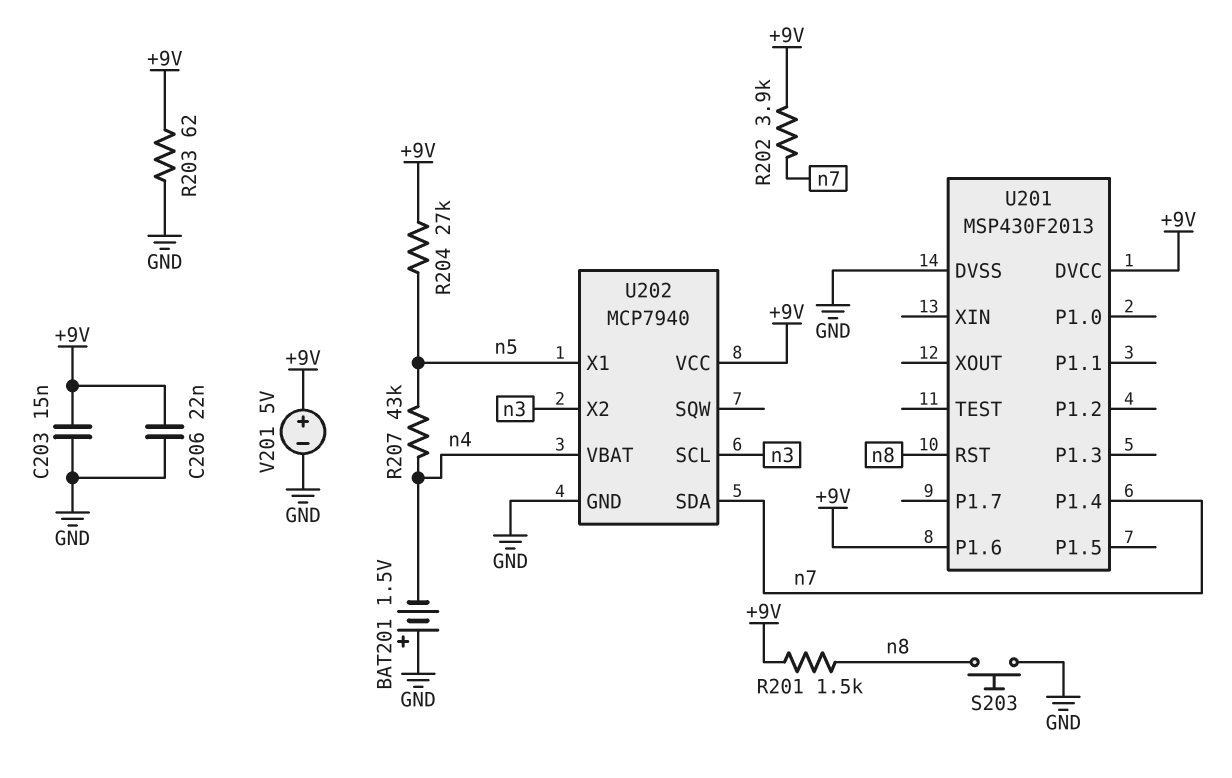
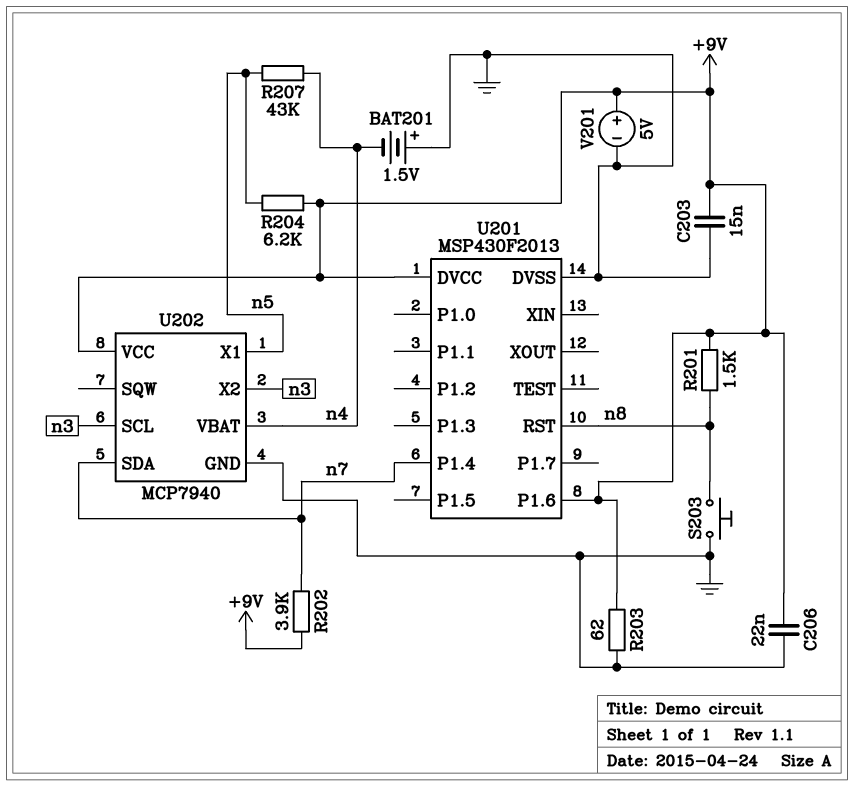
R204: 27k (+9V, n5) -> 6.2k (+9V, n5)

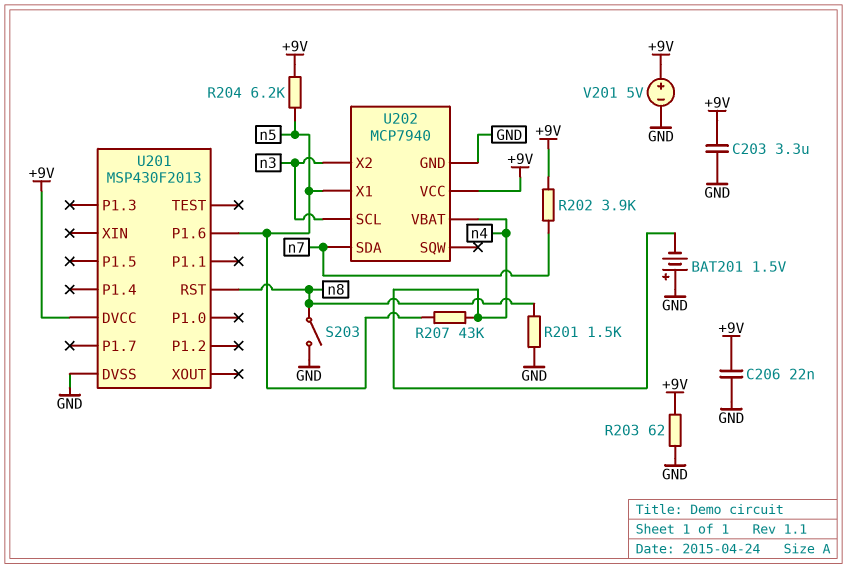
C203: 15nF (+9V, GND) -> 3.3uF (+9V, GND)
R201: 1.5k (+9V, n8) -> 1.5k (GND, n8)
S203: button (GND, n8) -> switch (GND, n8)
U201 pin P1.4: n7 -> none
U201 pin P1.6: +9V -> n5

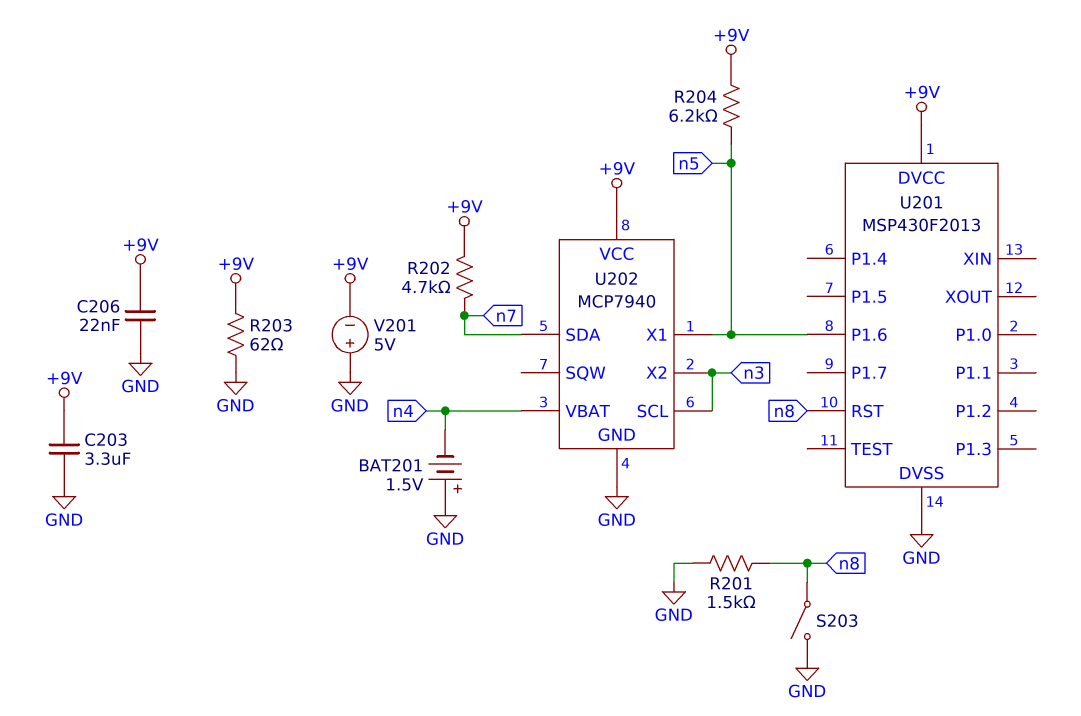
R202: 3.9k (+9V, n7) -> 4.7k (+9V, n7)
R207: 43k (n4, n5) -> none
V201: 5V (plus +9V, minus GND) -> 5V (plus GND, minus +9V)

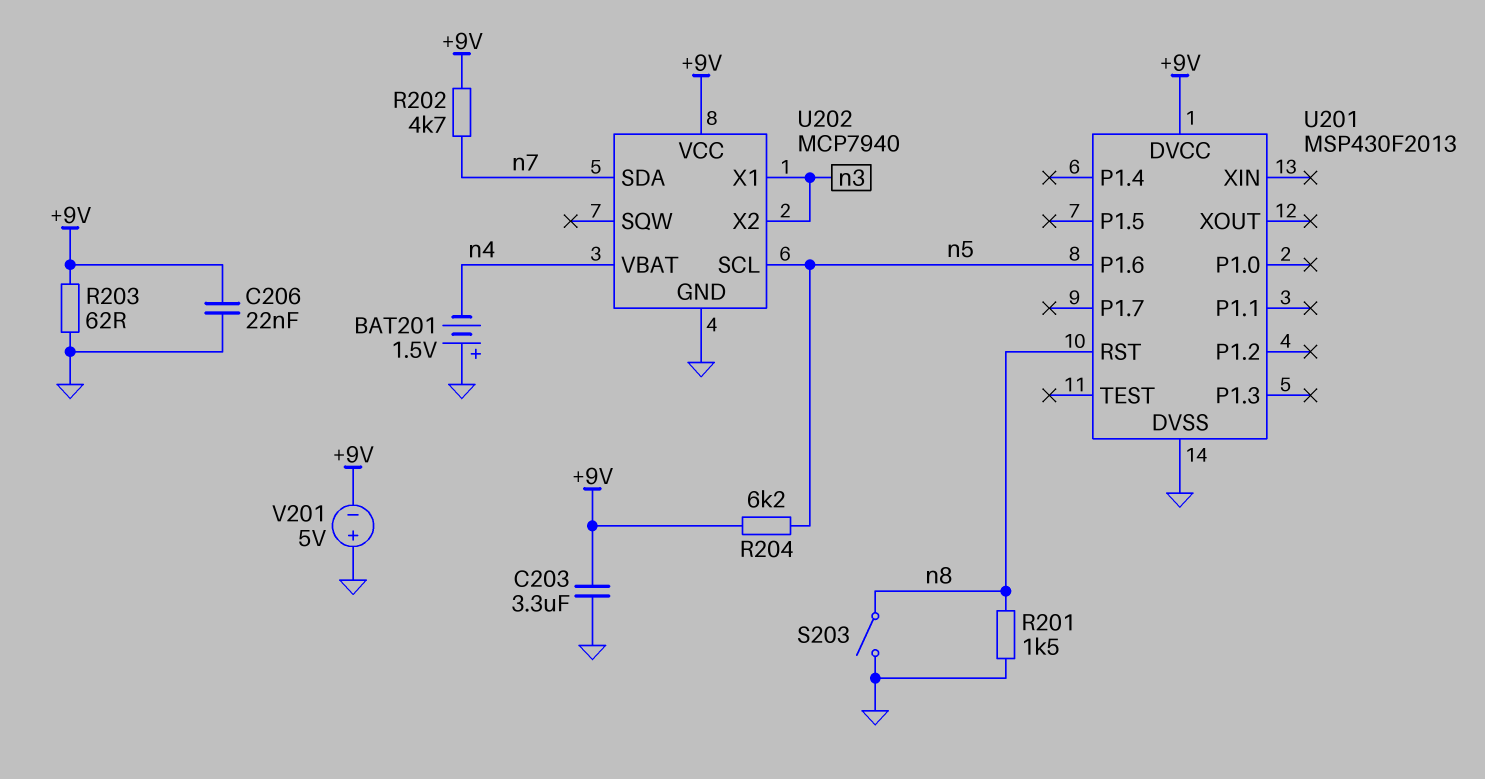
U202 pin SCL: n3 -> n5
U202 pin X1: n5 -> n3

